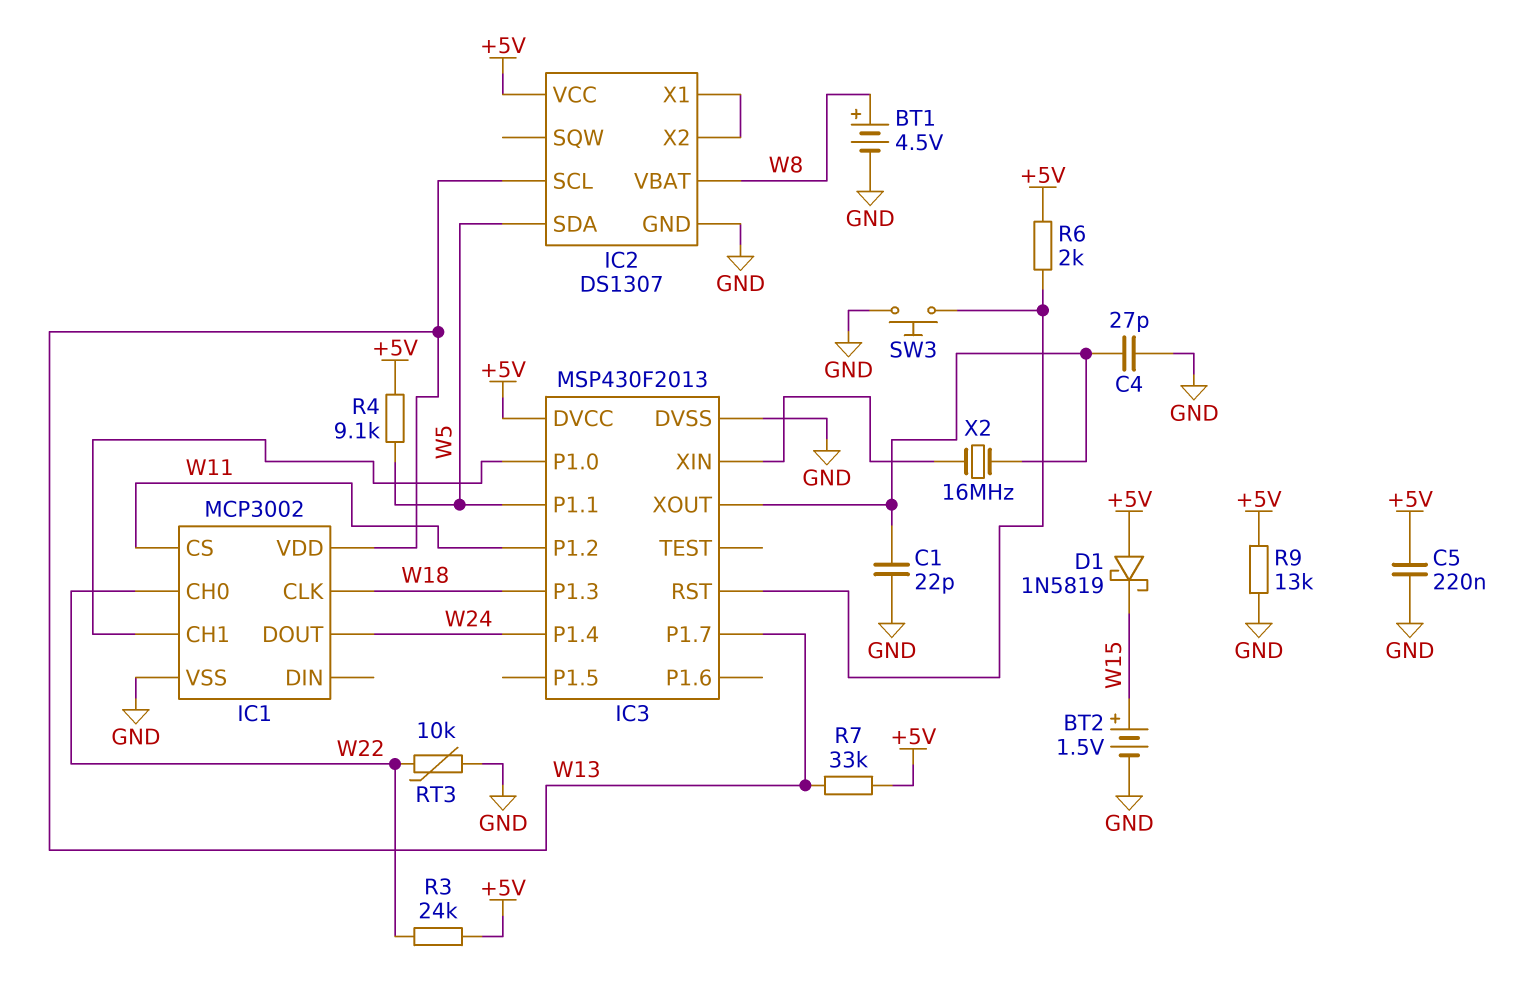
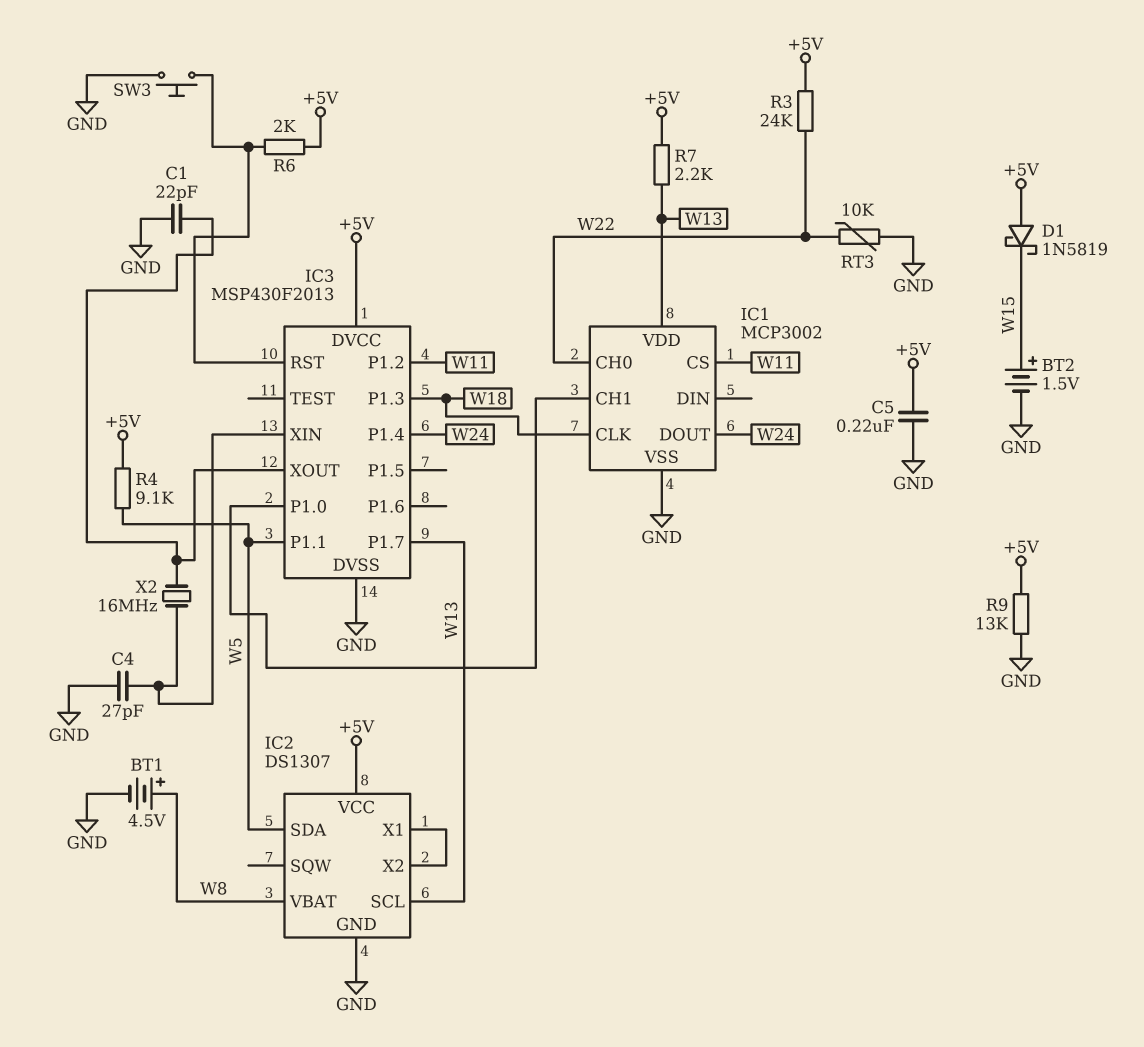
C4: 27pF (GND, IC3/XOUT) -> 27pF (GND, IC3/XIN)
R7: 33k (+5V, W13) -> 2.2k (+5V, W13)

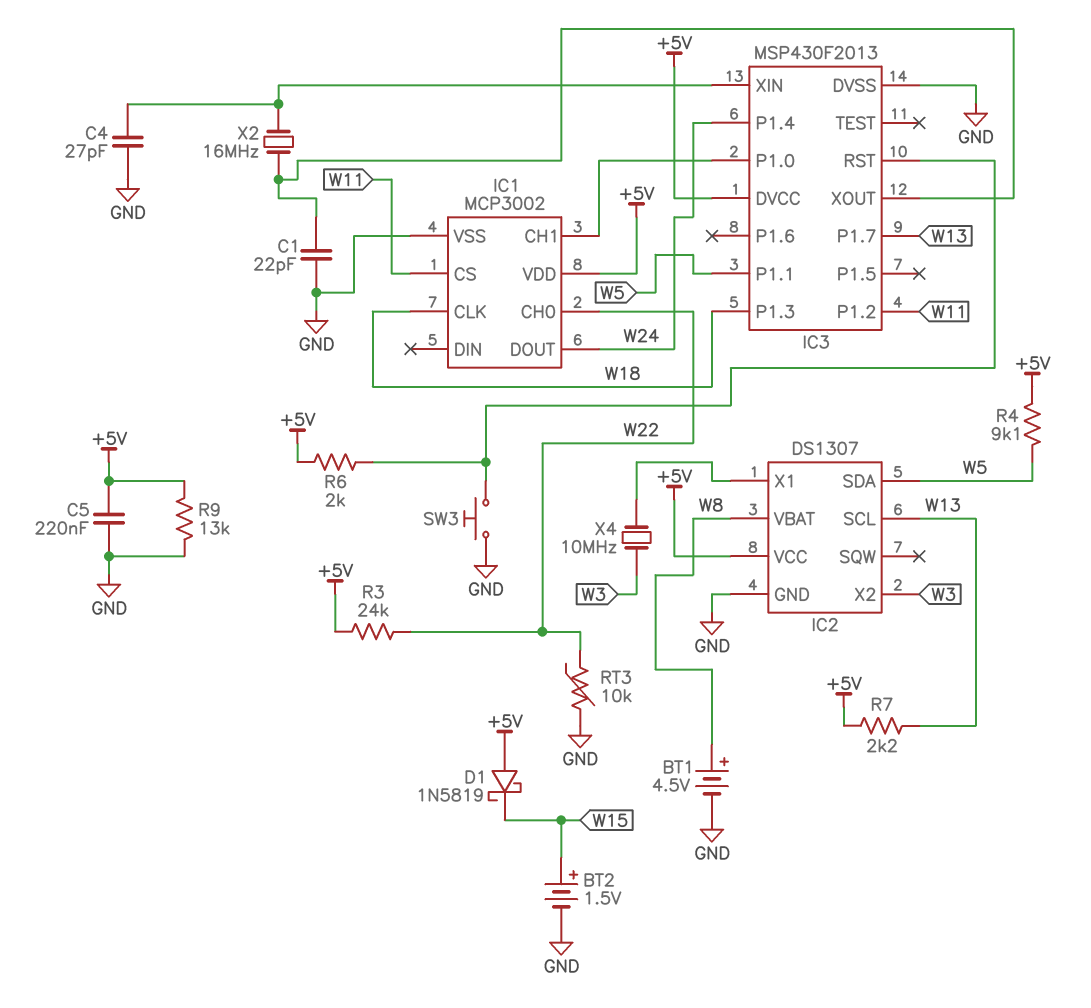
IC1 pin VDD: W13 -> +5V
IC2 pin X2: IC2/X1 -> W3
X4: none -> 10MHz (IC2/X1, W3)

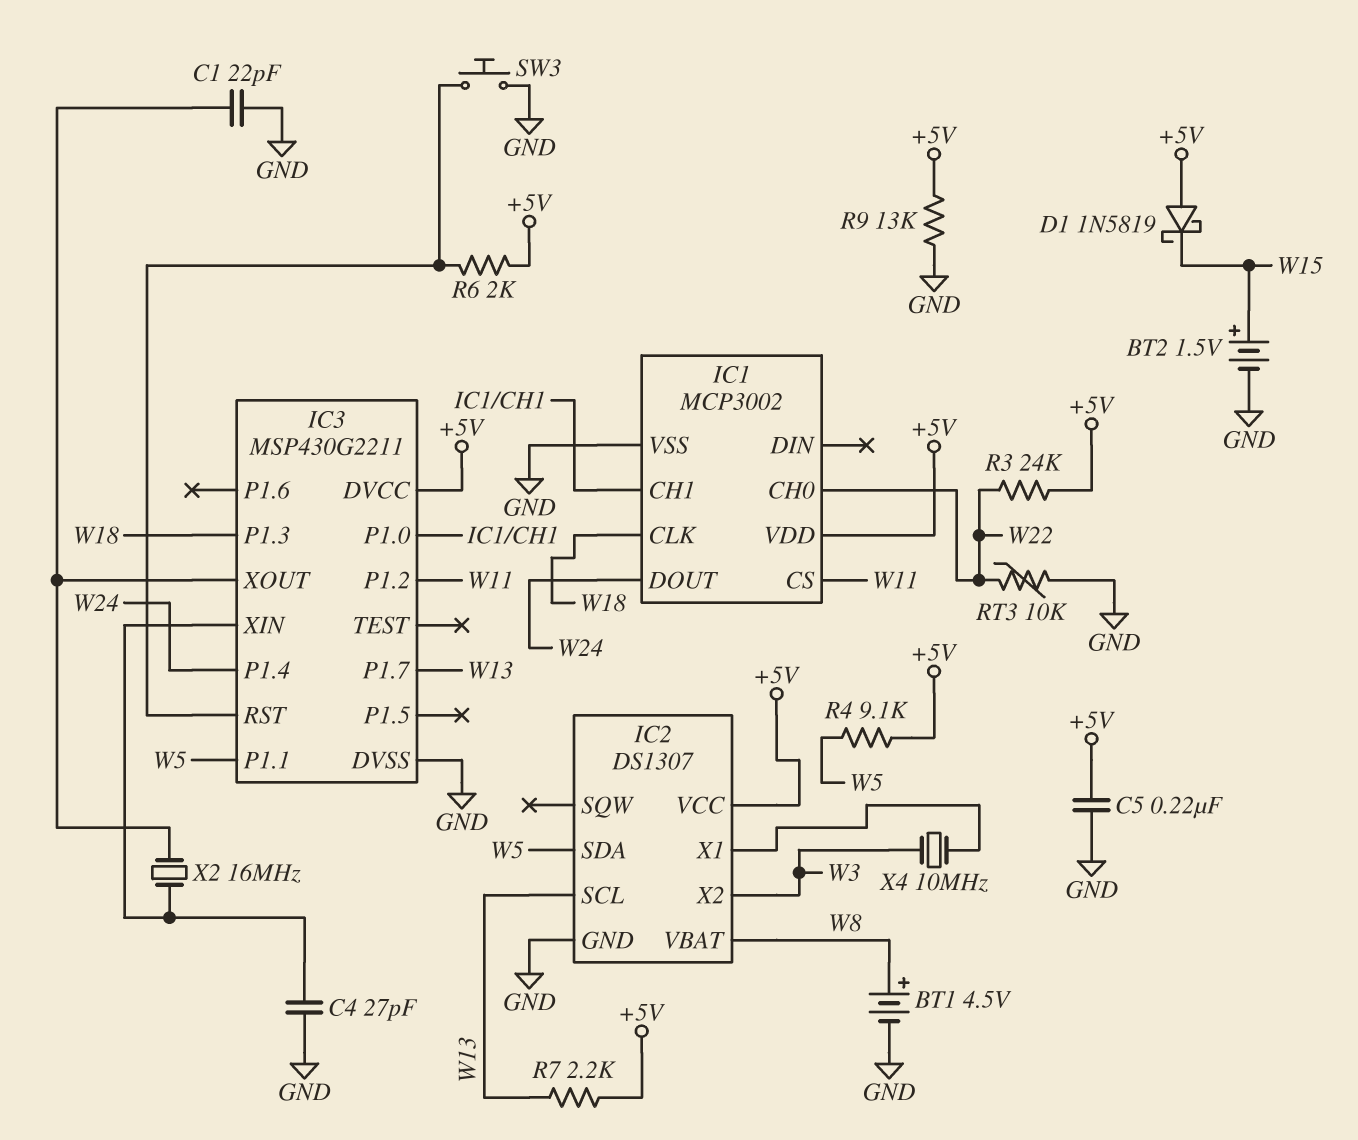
IC3: MSP430F2013 -> MSP430G2211

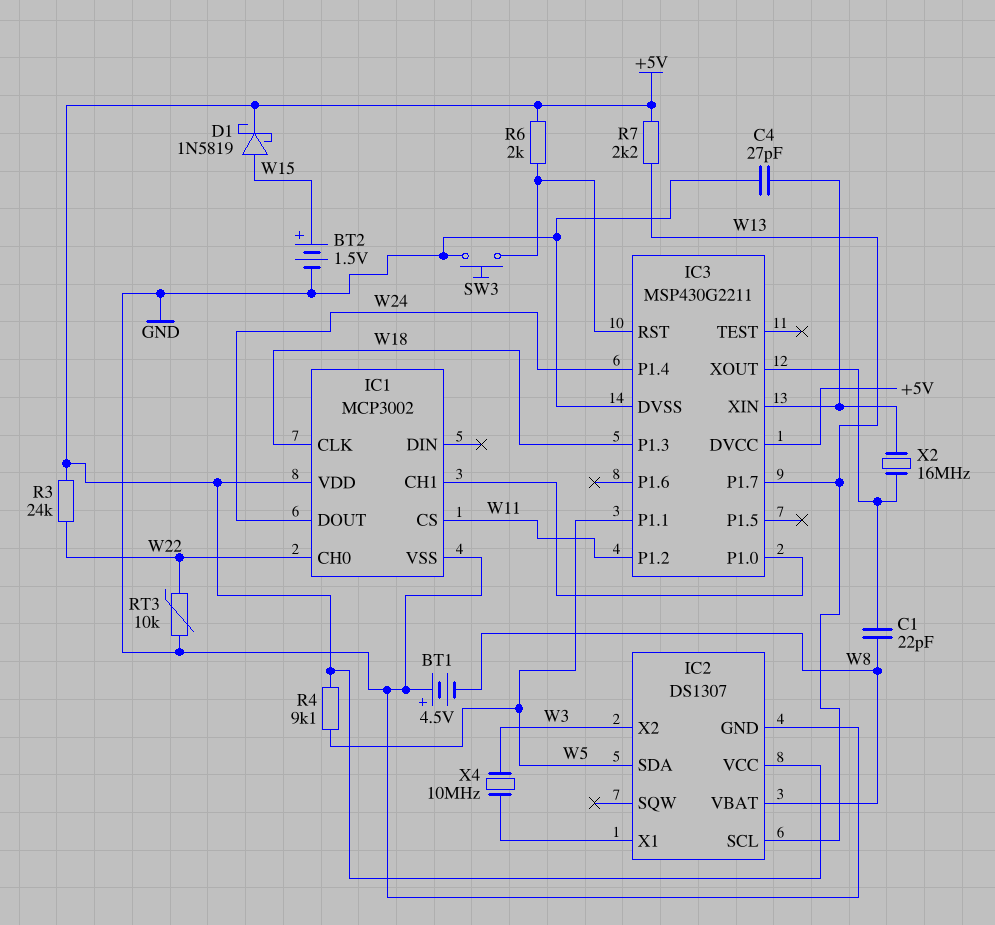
BT1: 4.5V (plus W8, minus GND) -> 4.5V (plus GND, minus W8)
C1: 22pF (GND, IC3/XOUT) -> 22pF (IC3/XOUT, W8)
C5: 220nF (+5V, GND) -> none
D1: schottky 1N5819 (A +5V, K W15) -> schottky 1N5819 (A W15, K +5V)
R9: 13k (+5V, GND) -> none

